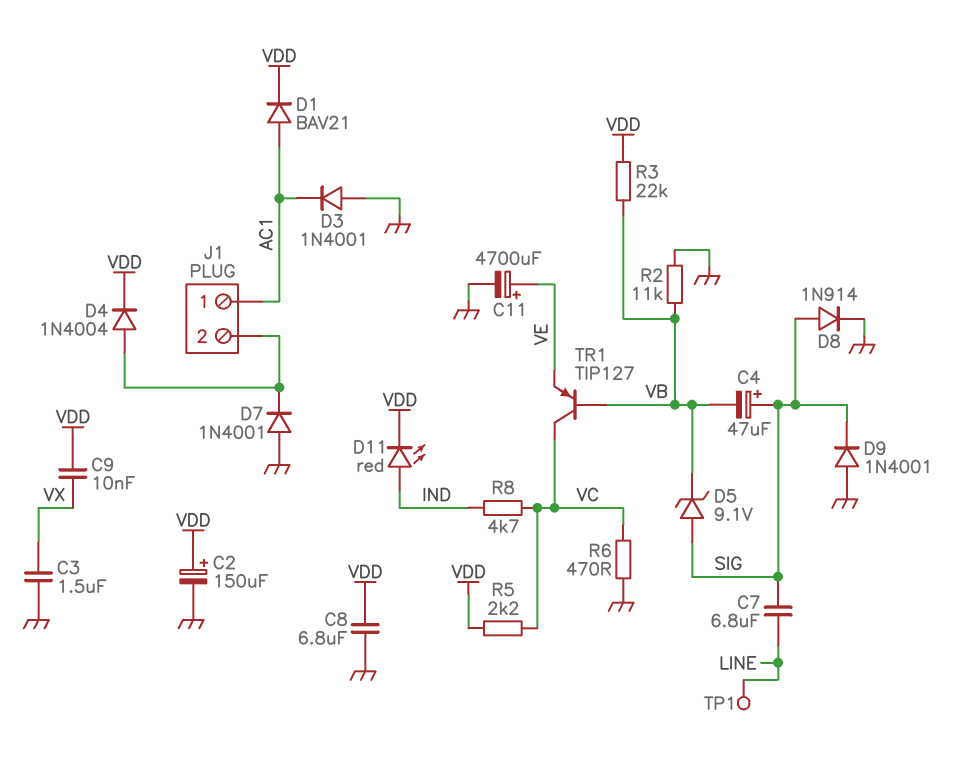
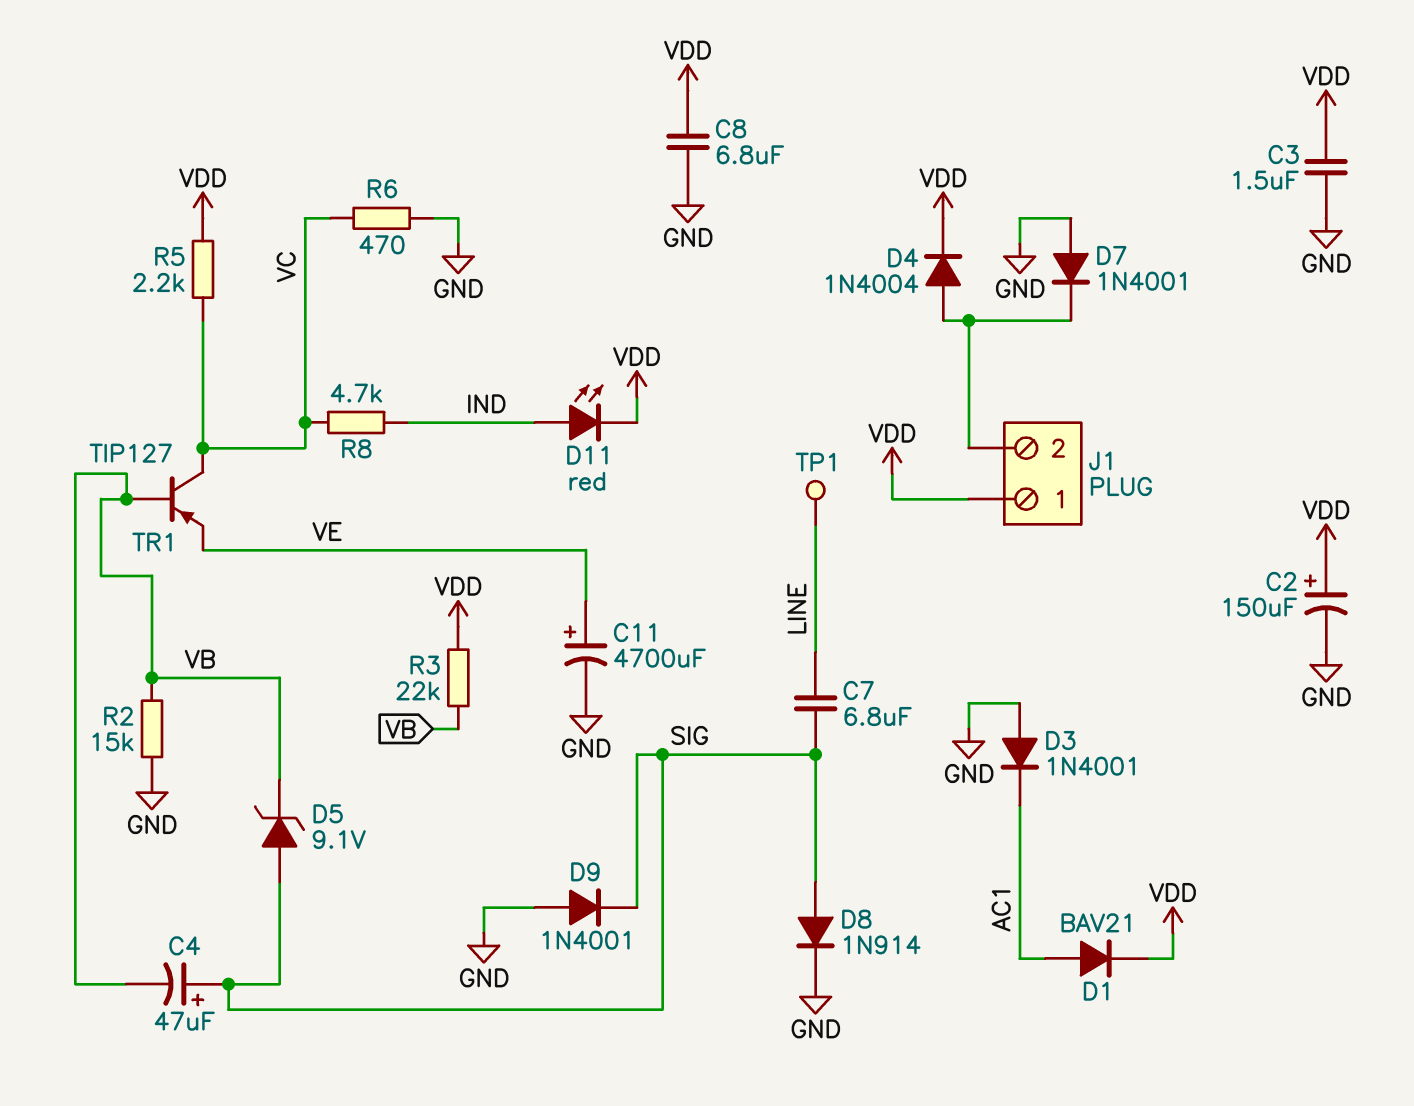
C3: 1.5uF (GND, VX) -> 1.5uF (GND, VDD)
C9: 10nF (VDD, VX) -> none
J1 pin 1: AC1 -> VDD
R2: 11k (GND, VB) -> 15k (GND, VB)

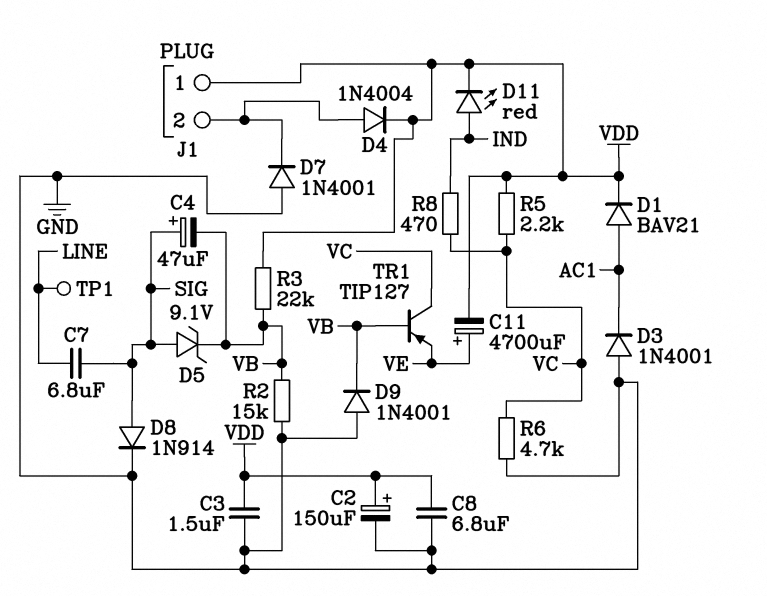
C11: 4700uF (plus VE, minus GND) -> 4700uF (plus VE, minus VDD)
D9: diode 1N4001 (A GND, K SIG) -> diode 1N4001 (A GND, K VB)
R6: 470 (GND, VC) -> 4.7k (GND, VC)
R8: 4.7k (IND, VC) -> 470 (IND, VC)

